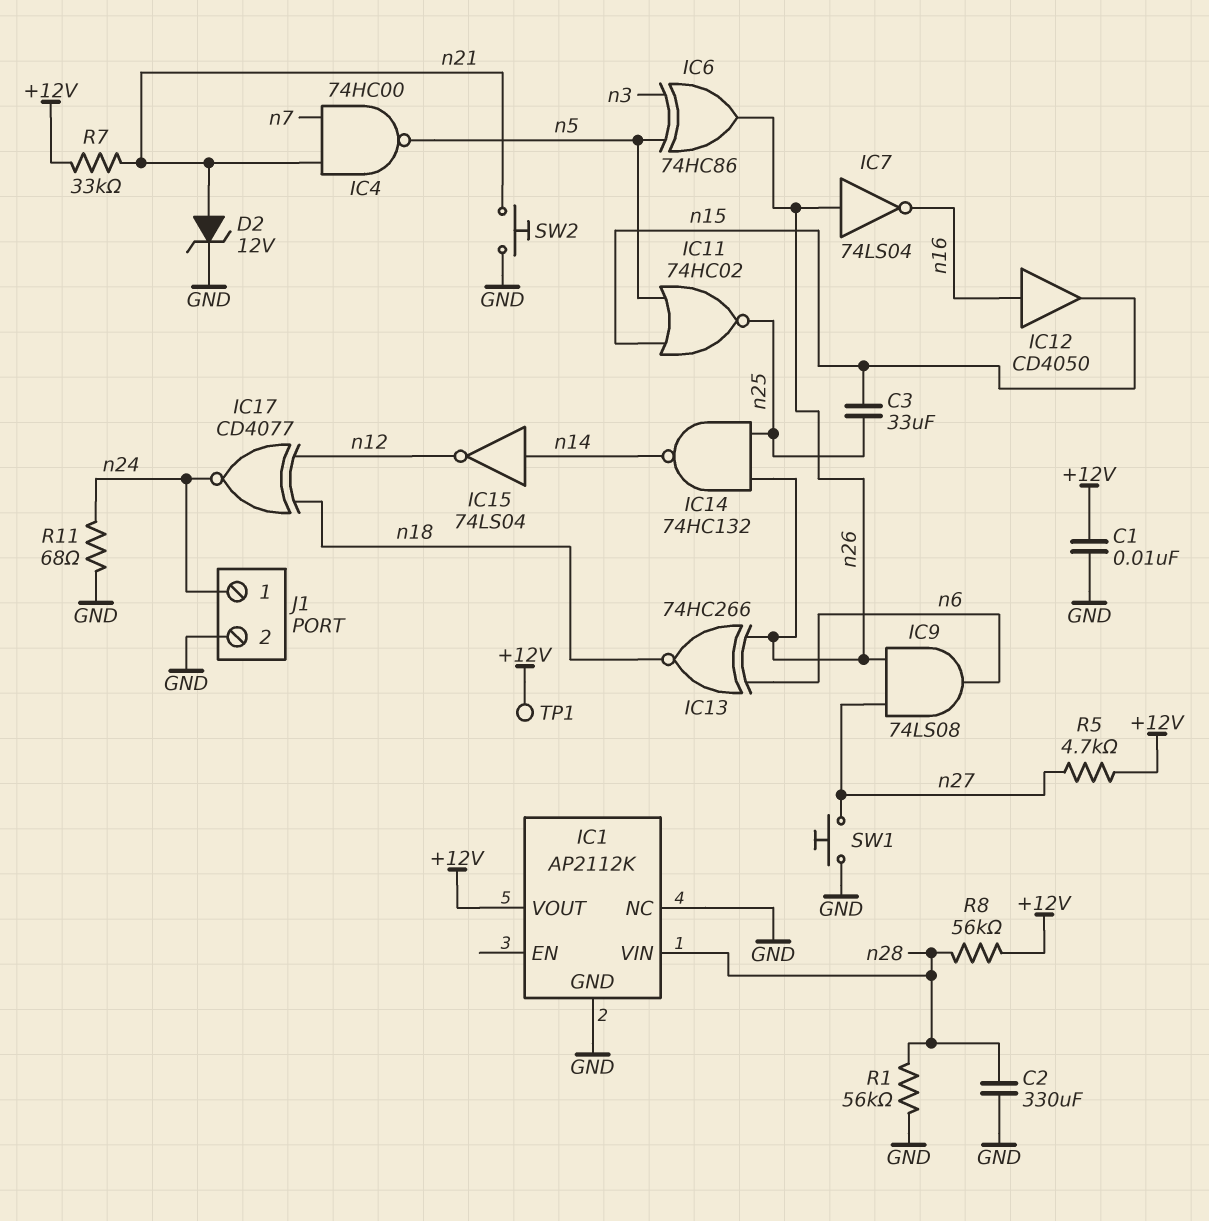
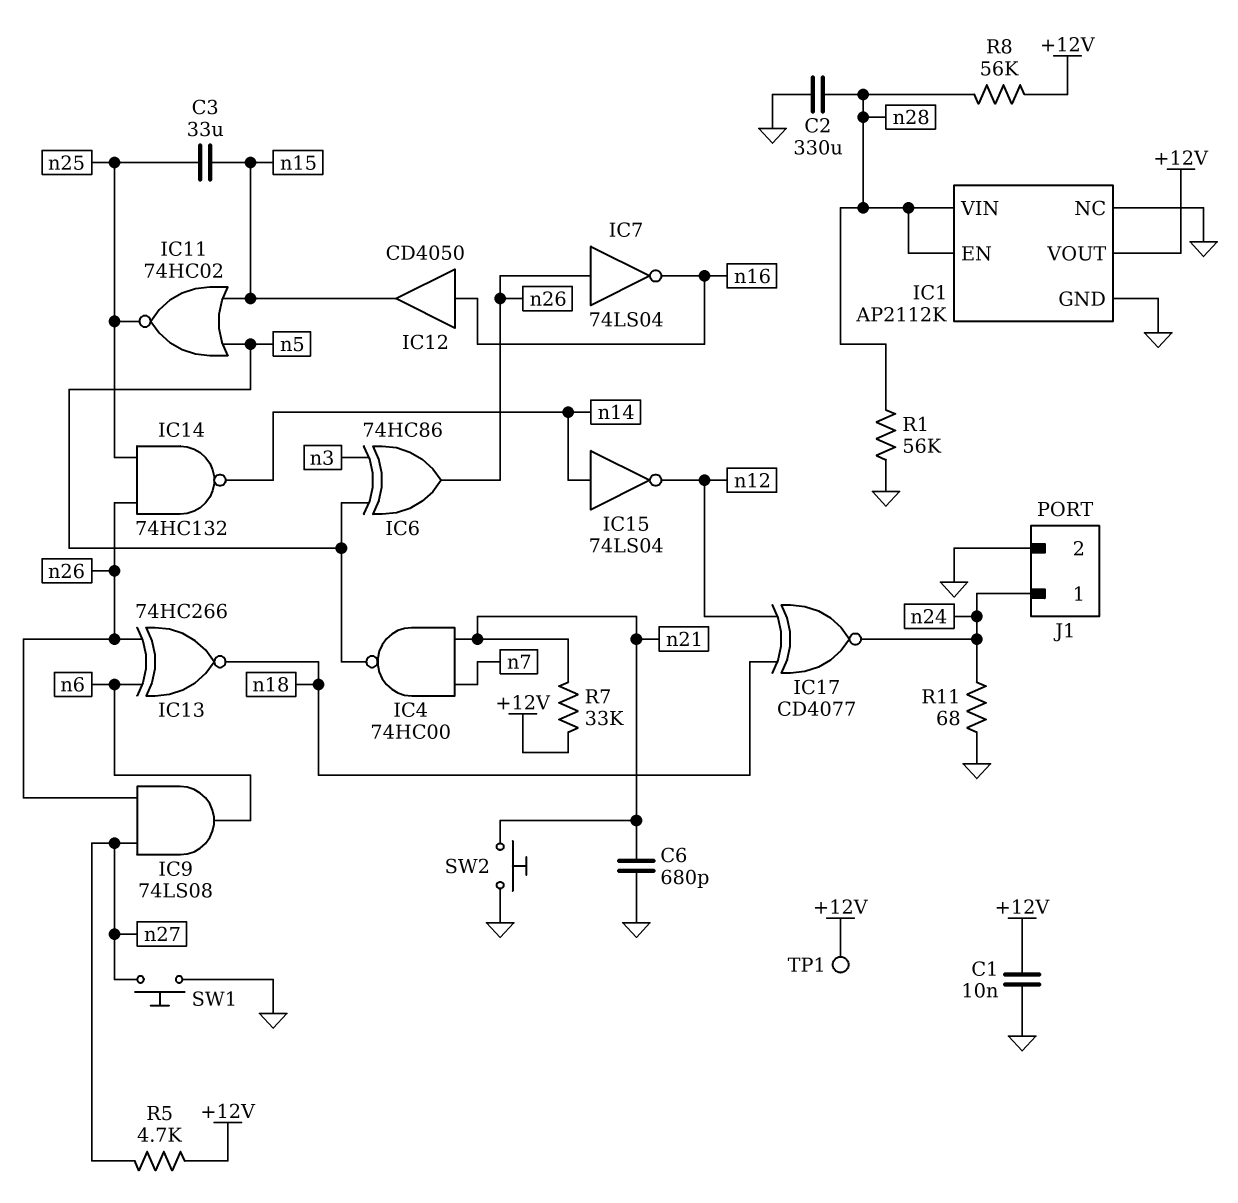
C6: none -> 680pF (GND, n21)
D2: zener 12V (A n21, K GND) -> none
IC1 pin EN: none -> n28

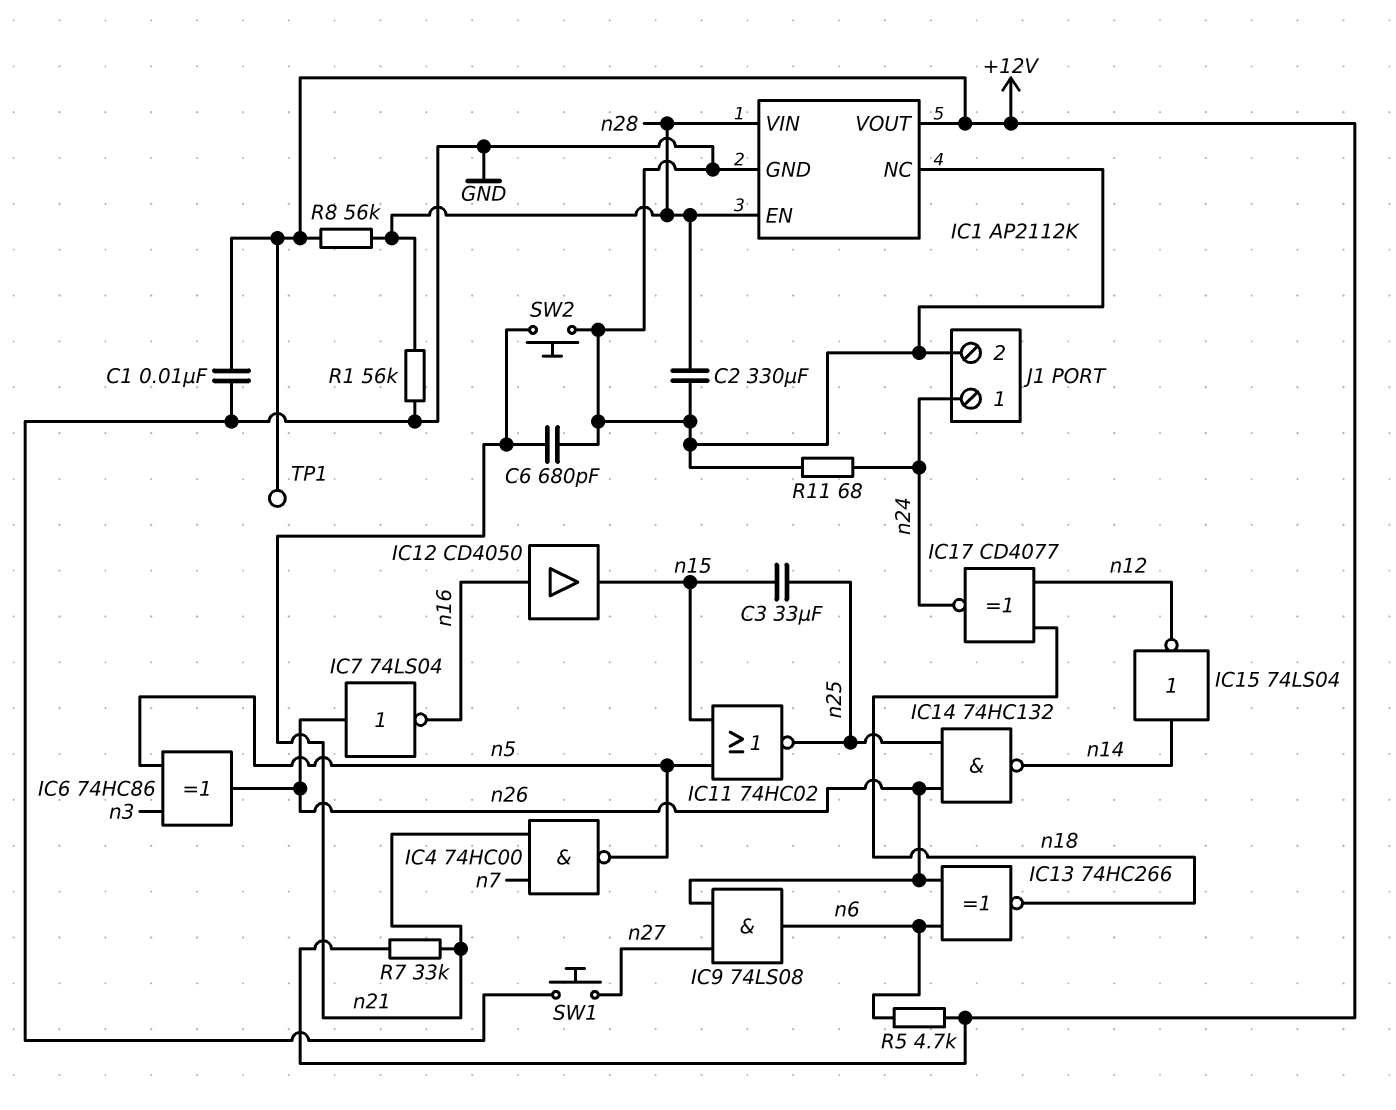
R5: 4.7k (+12V, n27) -> 4.7k (+12V, n6)

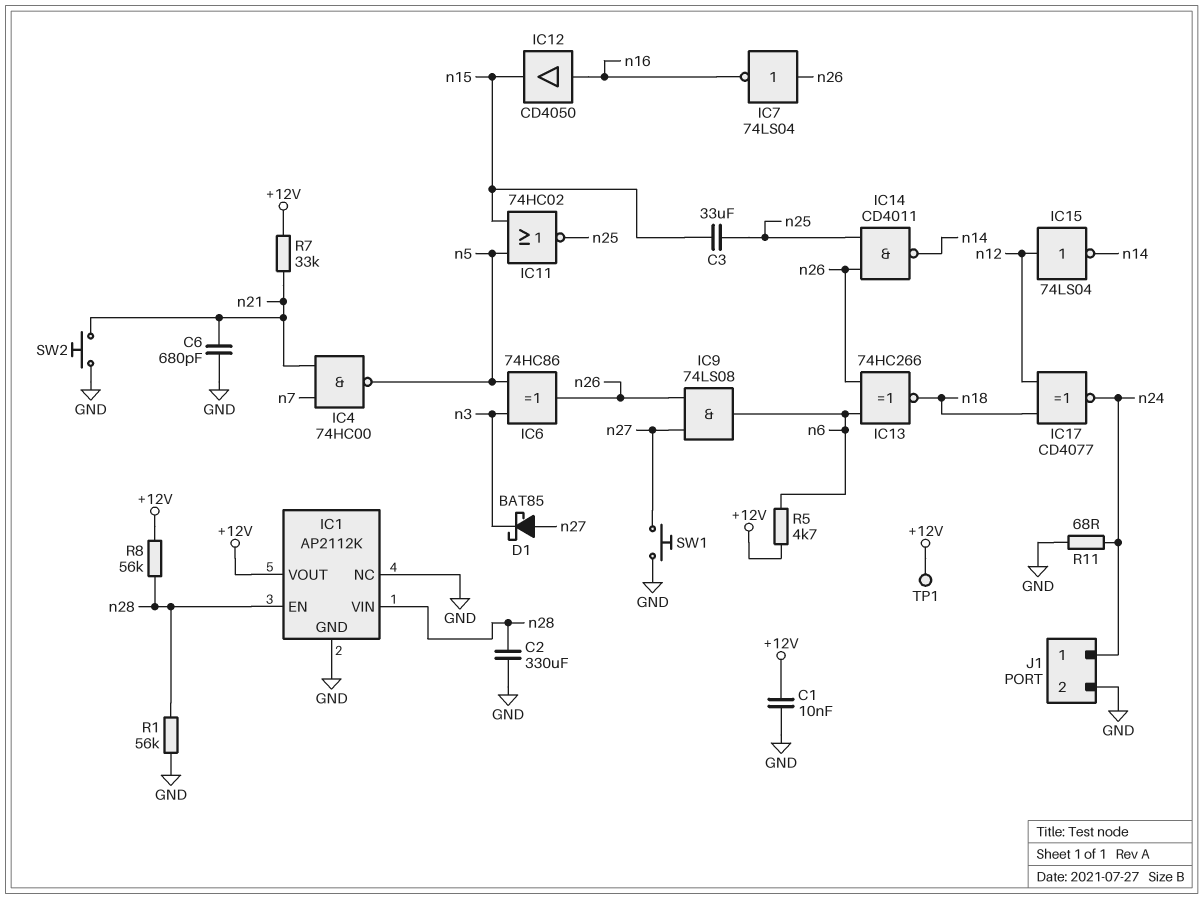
D1: none -> schottky BAT85 (A n27, K n3)
IC14: NAND 74HC132 (in n25, in n26, out n14) -> NAND CD4011 (in n25, in n26, out n14)
IC15: NOT 74LS04 (in n14, out n12) -> NOT 74LS04 (in n12, out n14)

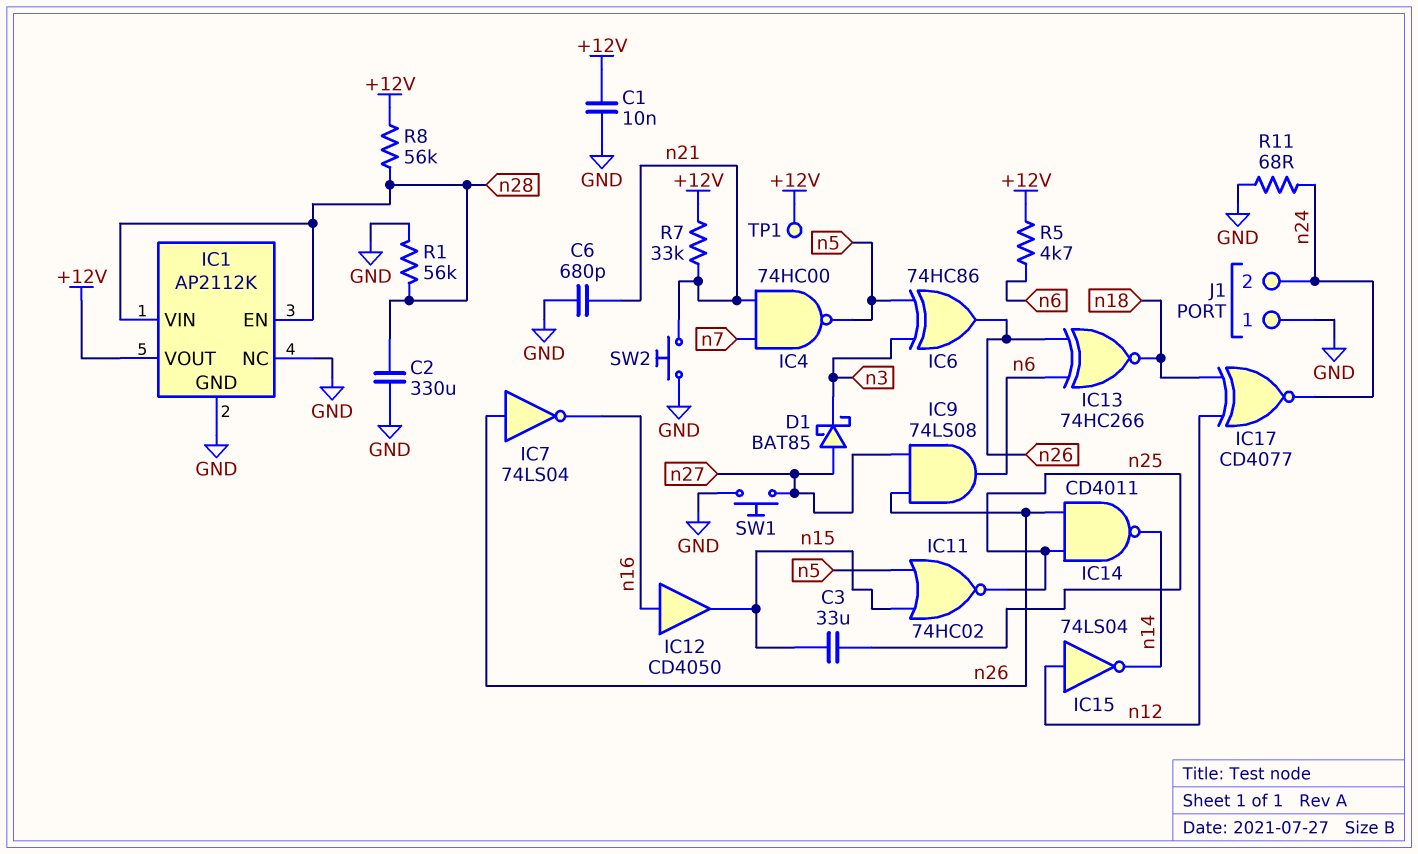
J1 pin 1: n24 -> GND
J1 pin 2: GND -> n24

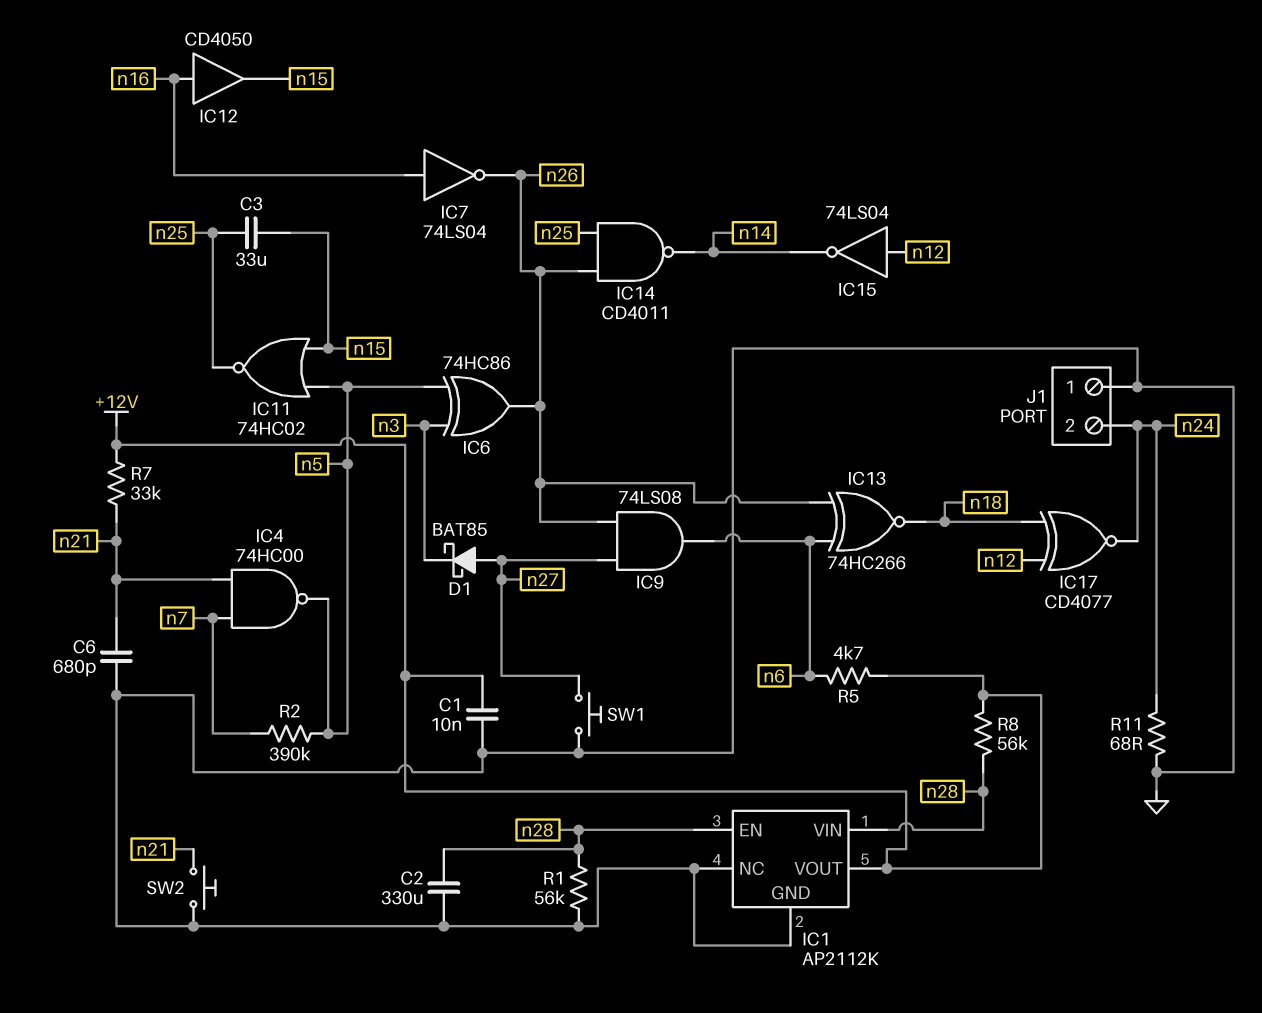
IC7: NOT 74LS04 (in n26, out n16) -> NOT 74LS04 (in n16, out n26)
R2: none -> 390k (n5, n7)
TP1: test point (+12V) -> none

